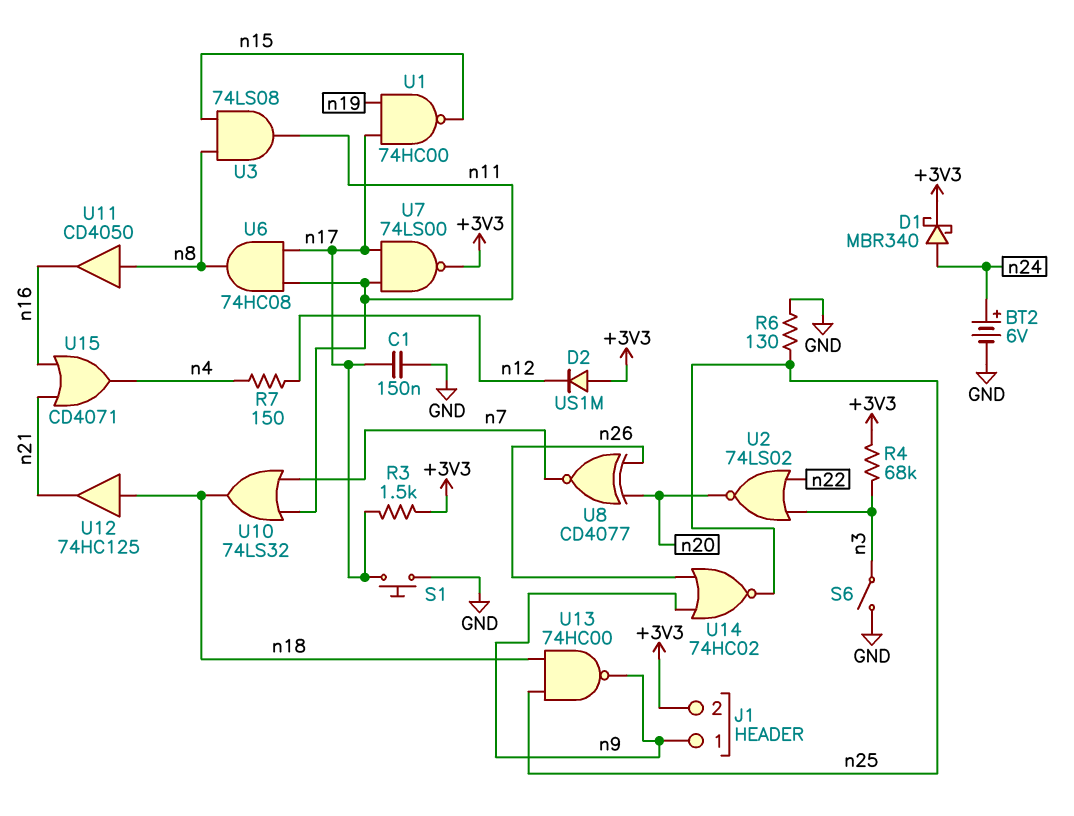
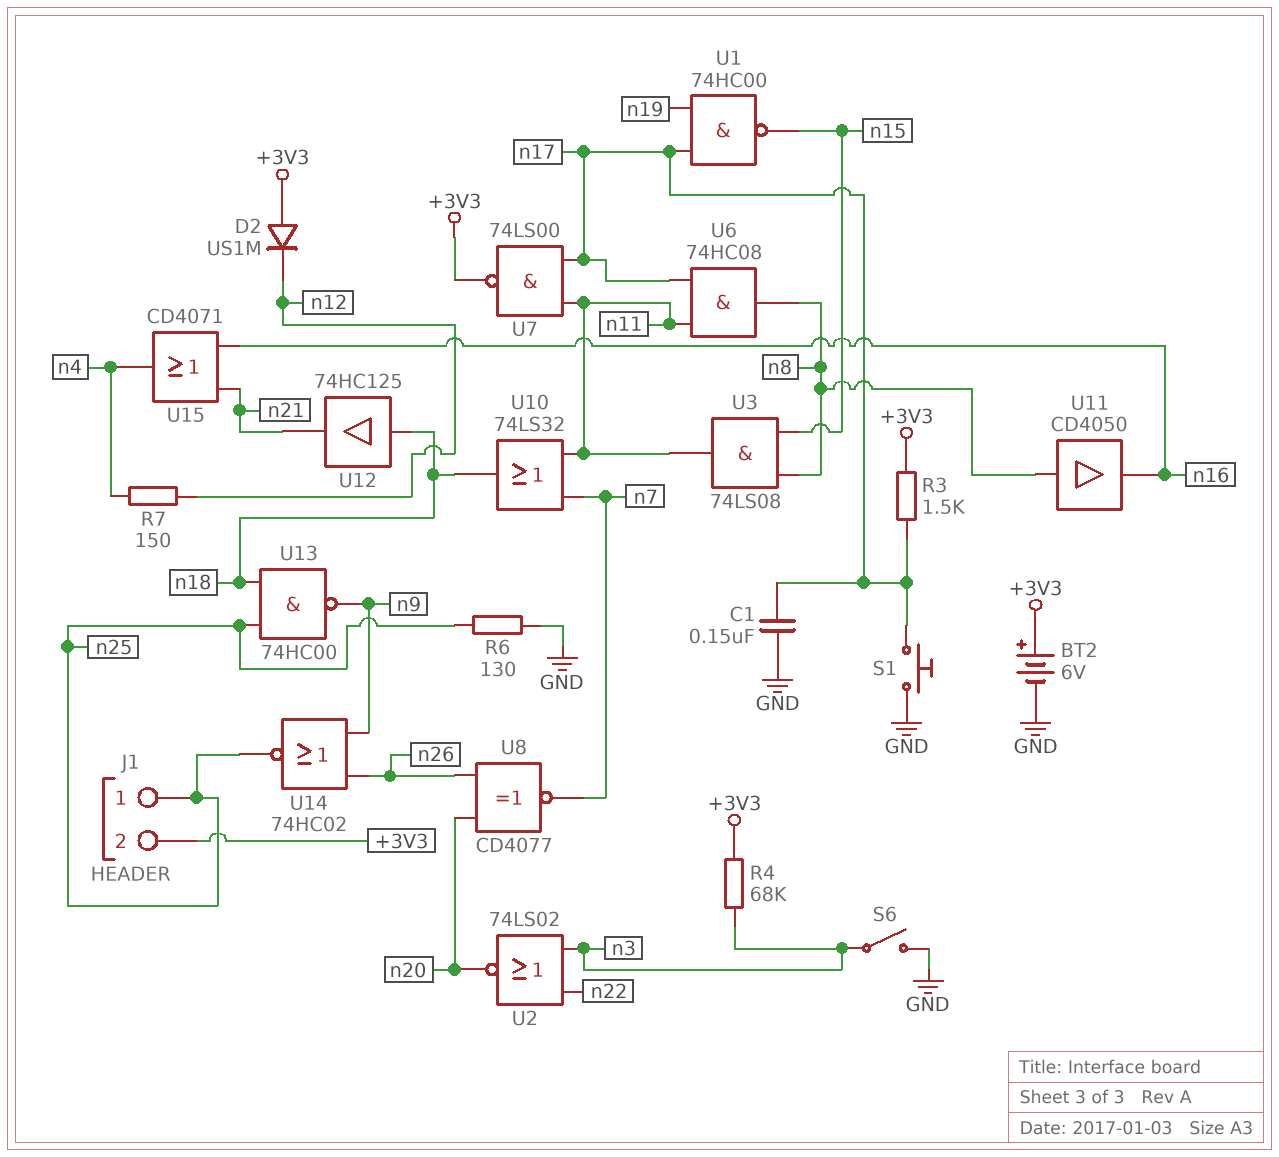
BT2: 6V (plus n24, minus GND) -> 6V (plus +3V3, minus GND)
D1: schottky MBR340 (A n24, K +3V3) -> none
J1 pin 1: n9 -> n25

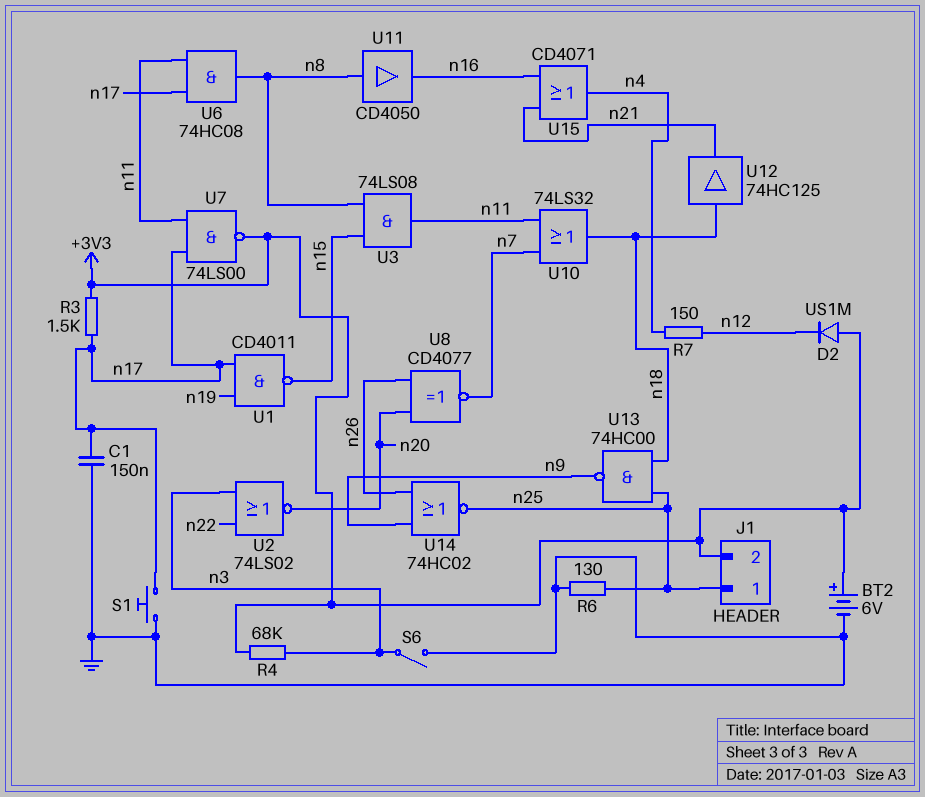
U1: NAND 74HC00 (in n17, in n19, out n15) -> NAND CD4011 (in n17, in n19, out n15)

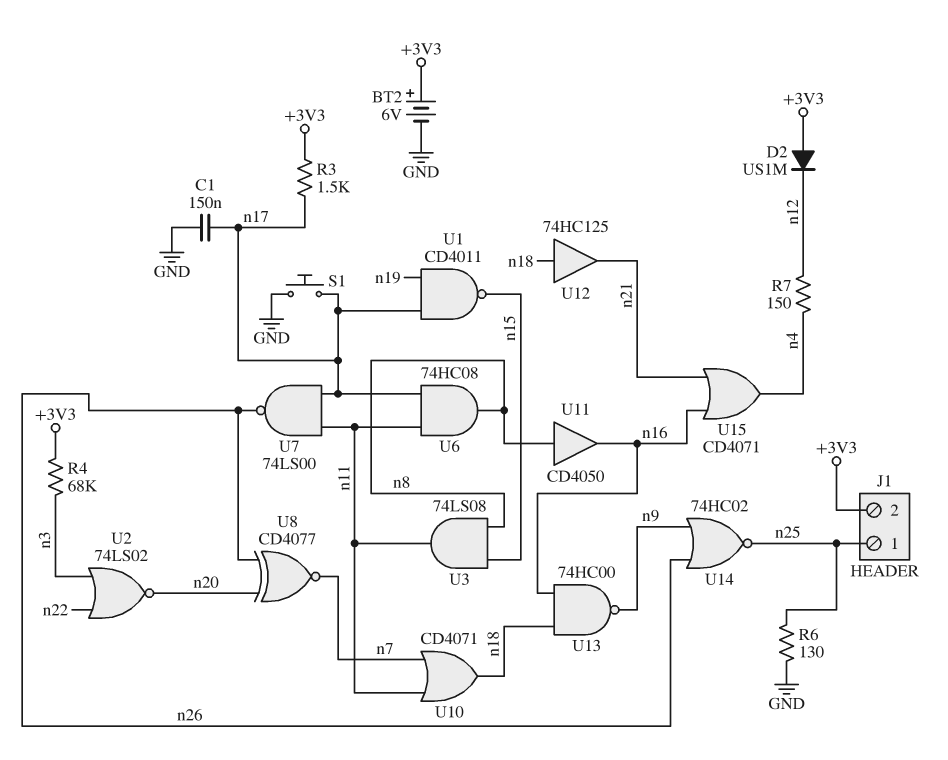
S6: switch (GND, n3) -> none
U7: NAND 74LS00 (in n11, in n17, out +3V3) -> NAND 74LS00 (in n11, in n17, out n26)
U10: OR 74LS32 (in n7, in n11, out n18) -> OR CD4071 (in n7, in n11, out n18)
U13: NAND 74HC00 (in n18, in n25, out n9) -> NAND 74HC00 (in n16, in n18, out n9)

